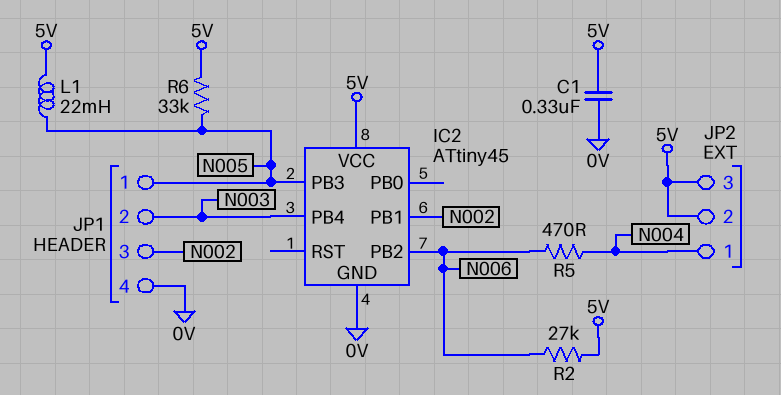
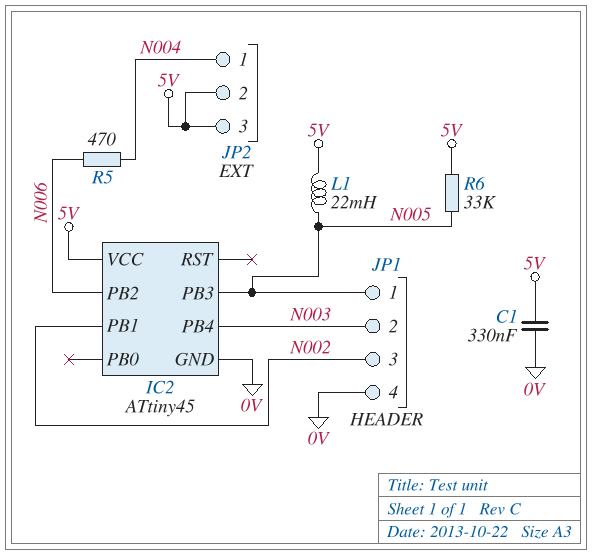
R2: 27k (5V, N006) -> none

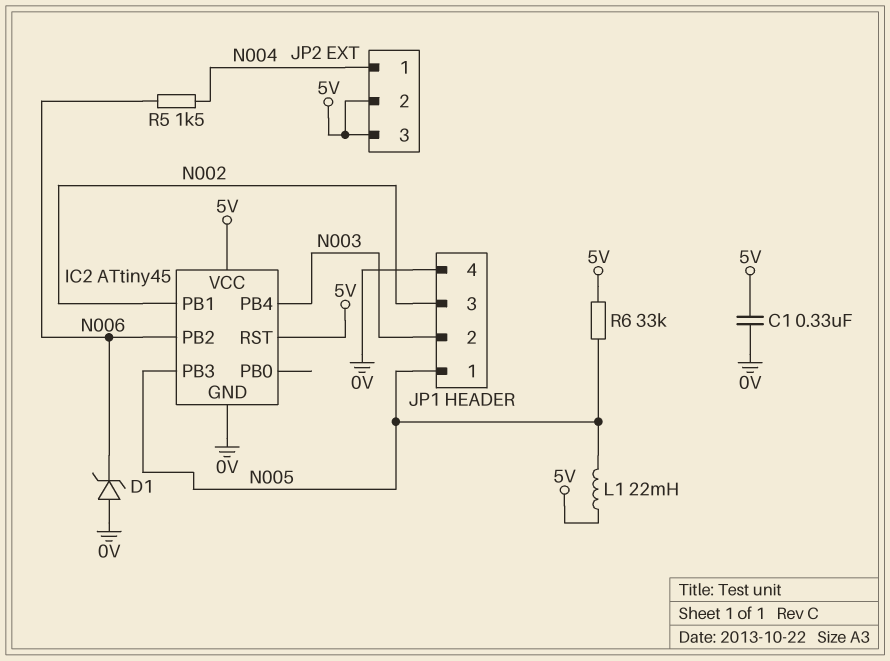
D1: none -> zener (A 0V, K N006)
IC2 pin RST: none -> 5V
R5: 470 (N004, N006) -> 1.5k (N004, N006)

